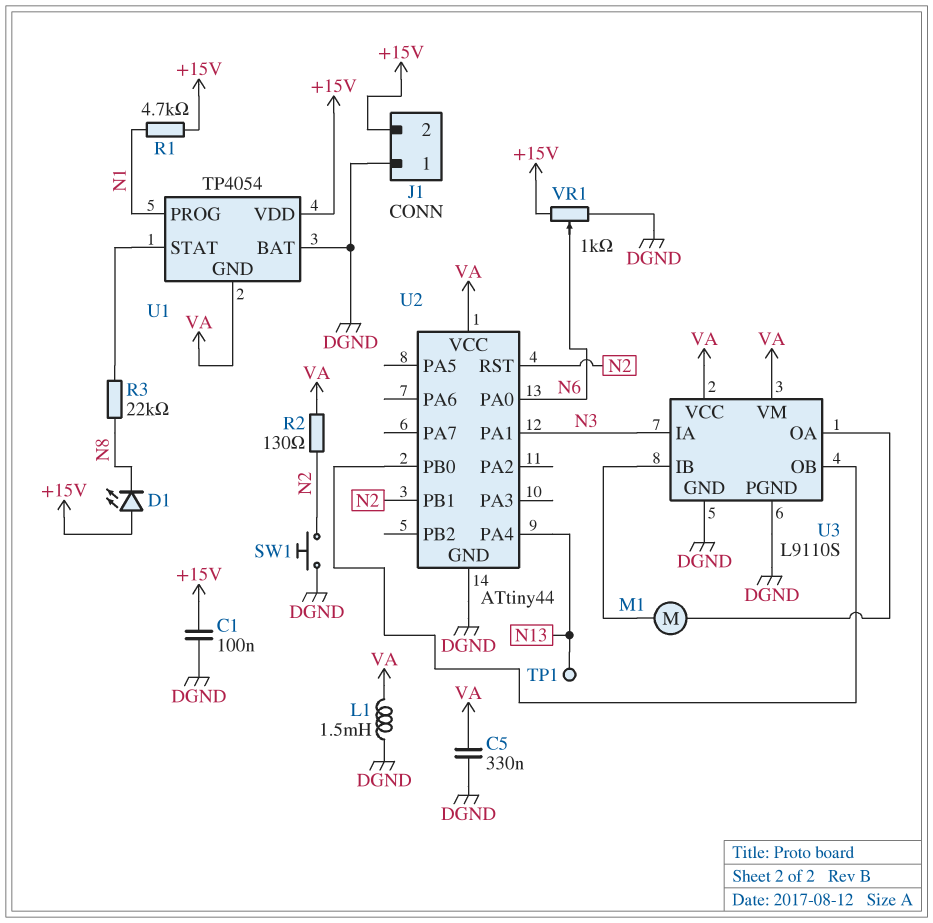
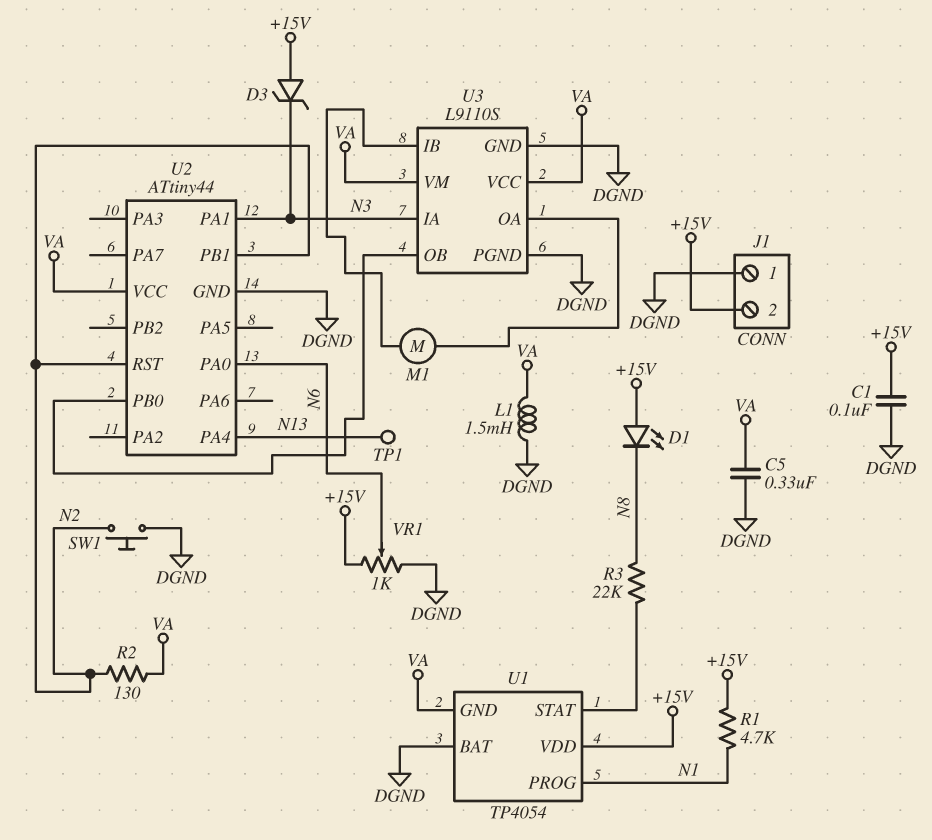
D3: none -> zener (A +15V, K N3)

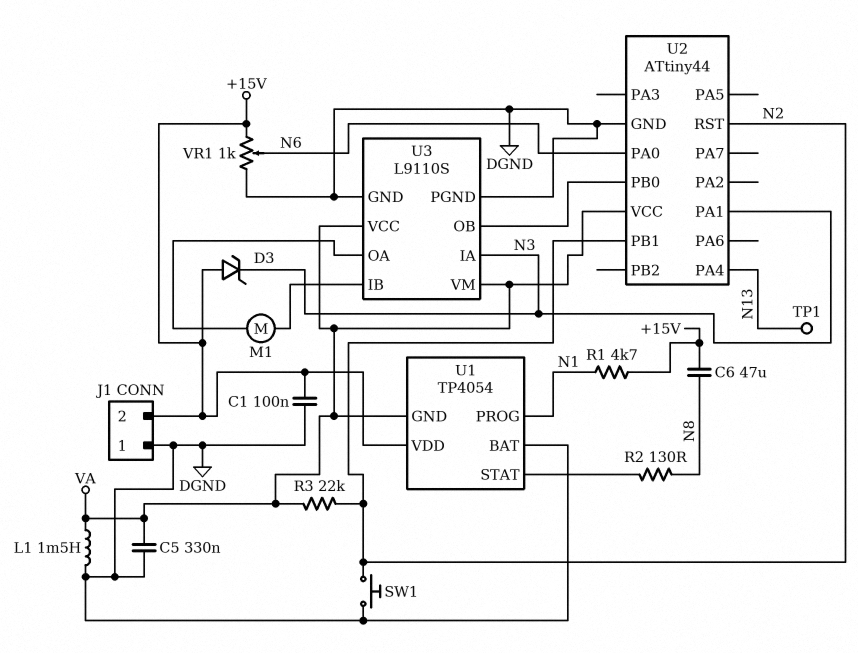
C6: none -> 47uF (+15V, N8)
D1: LED (A +15V, K N8) -> none
R2: 130 (N2, VA) -> 130 (N8, U1/STAT)
R3: 22k (N8, U1/STAT) -> 22k (N2, VA)

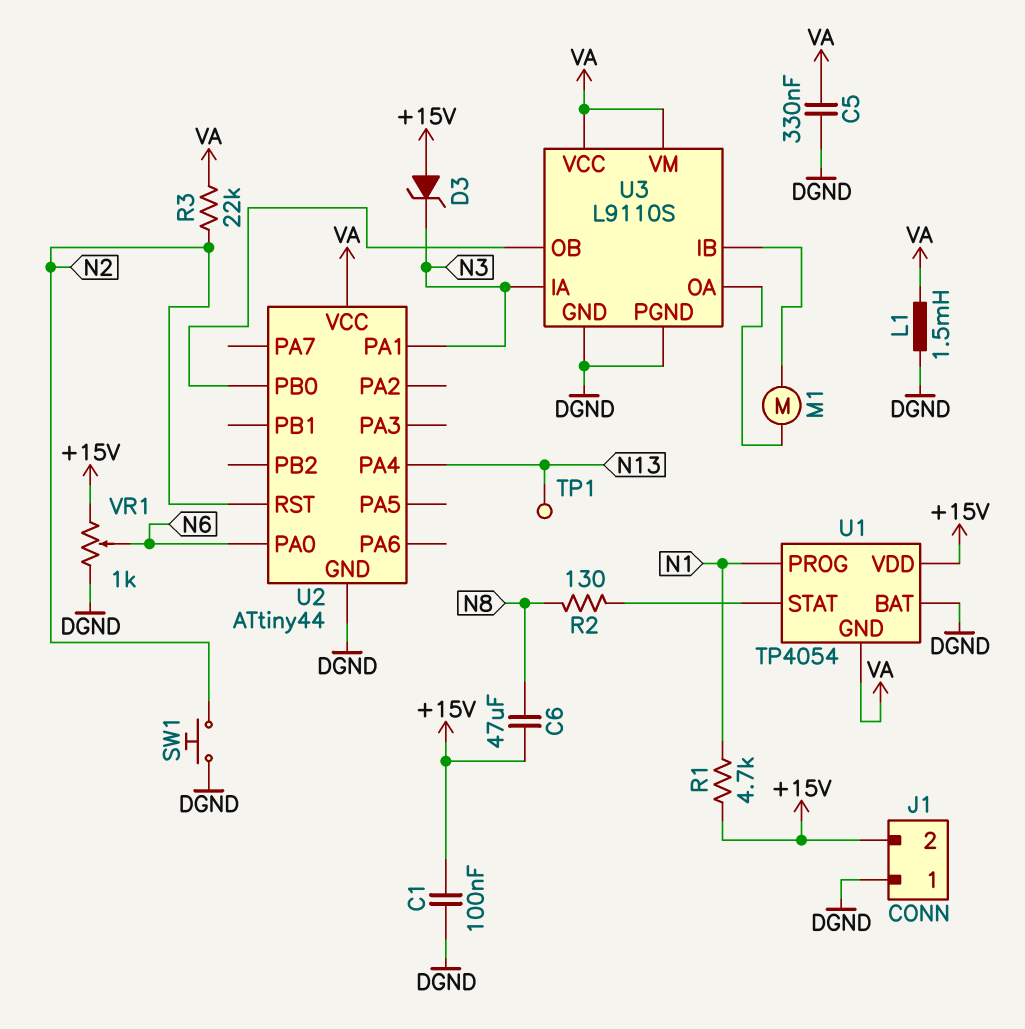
U2 pin PB1: N2 -> none

